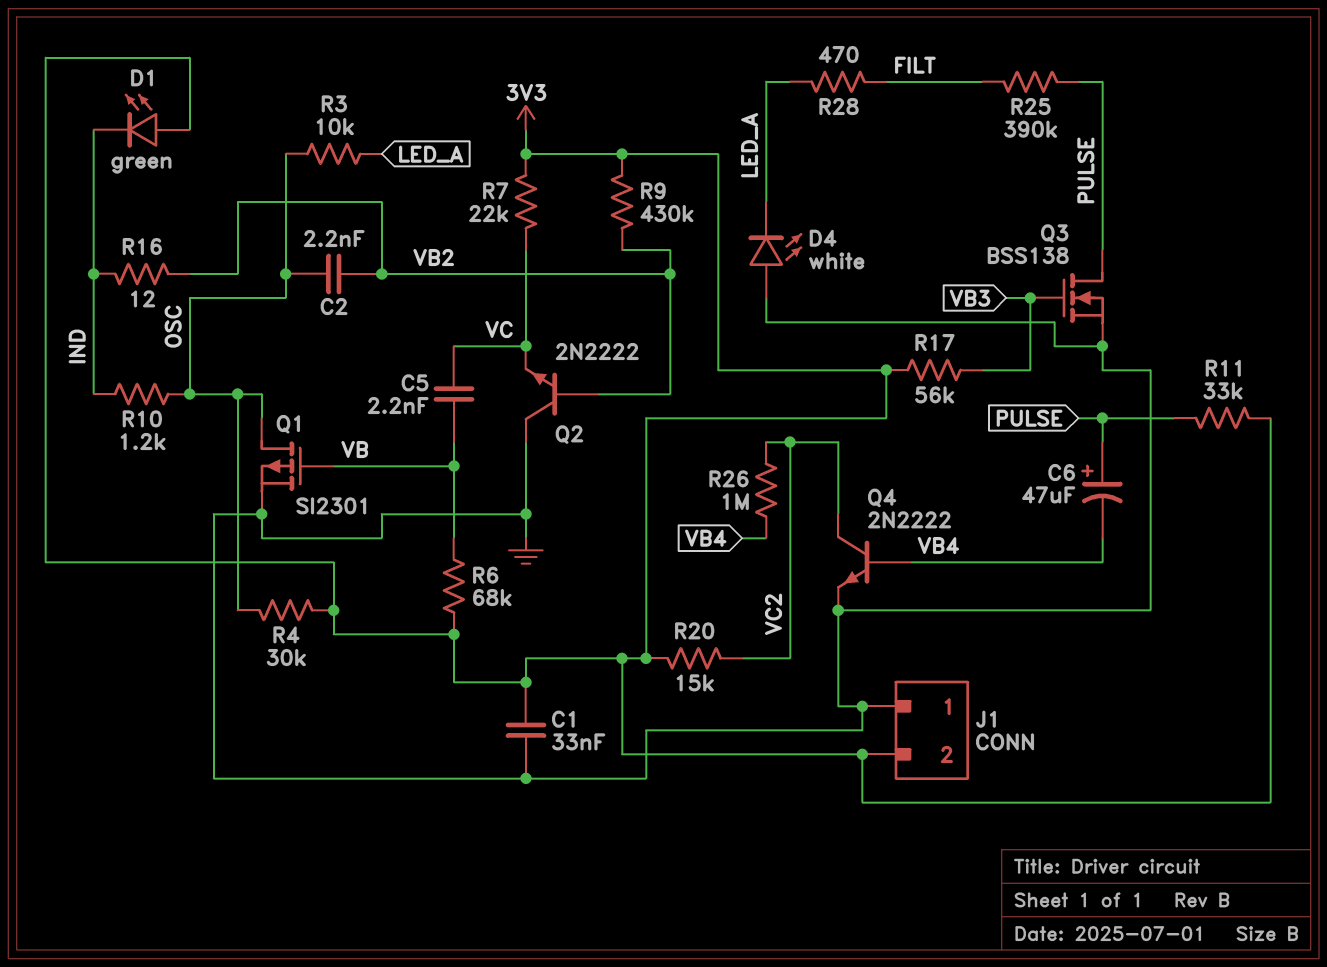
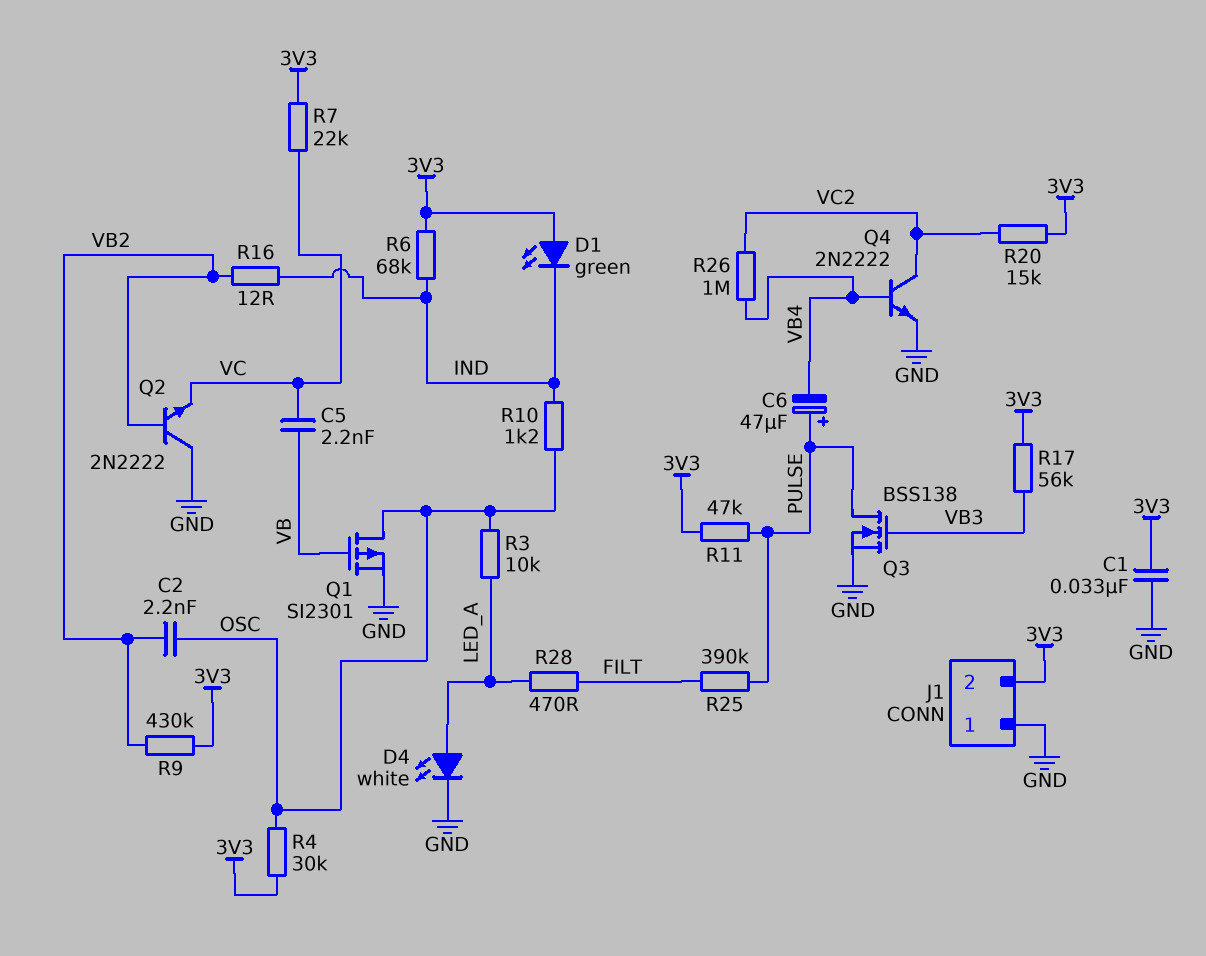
D4: LED white (A GND, K LED_A) -> LED white (A LED_A, K GND)
R6: 68k (3V3, VB) -> 68k (3V3, IND)
R11: 33k (3V3, PULSE) -> 47k (3V3, PULSE)

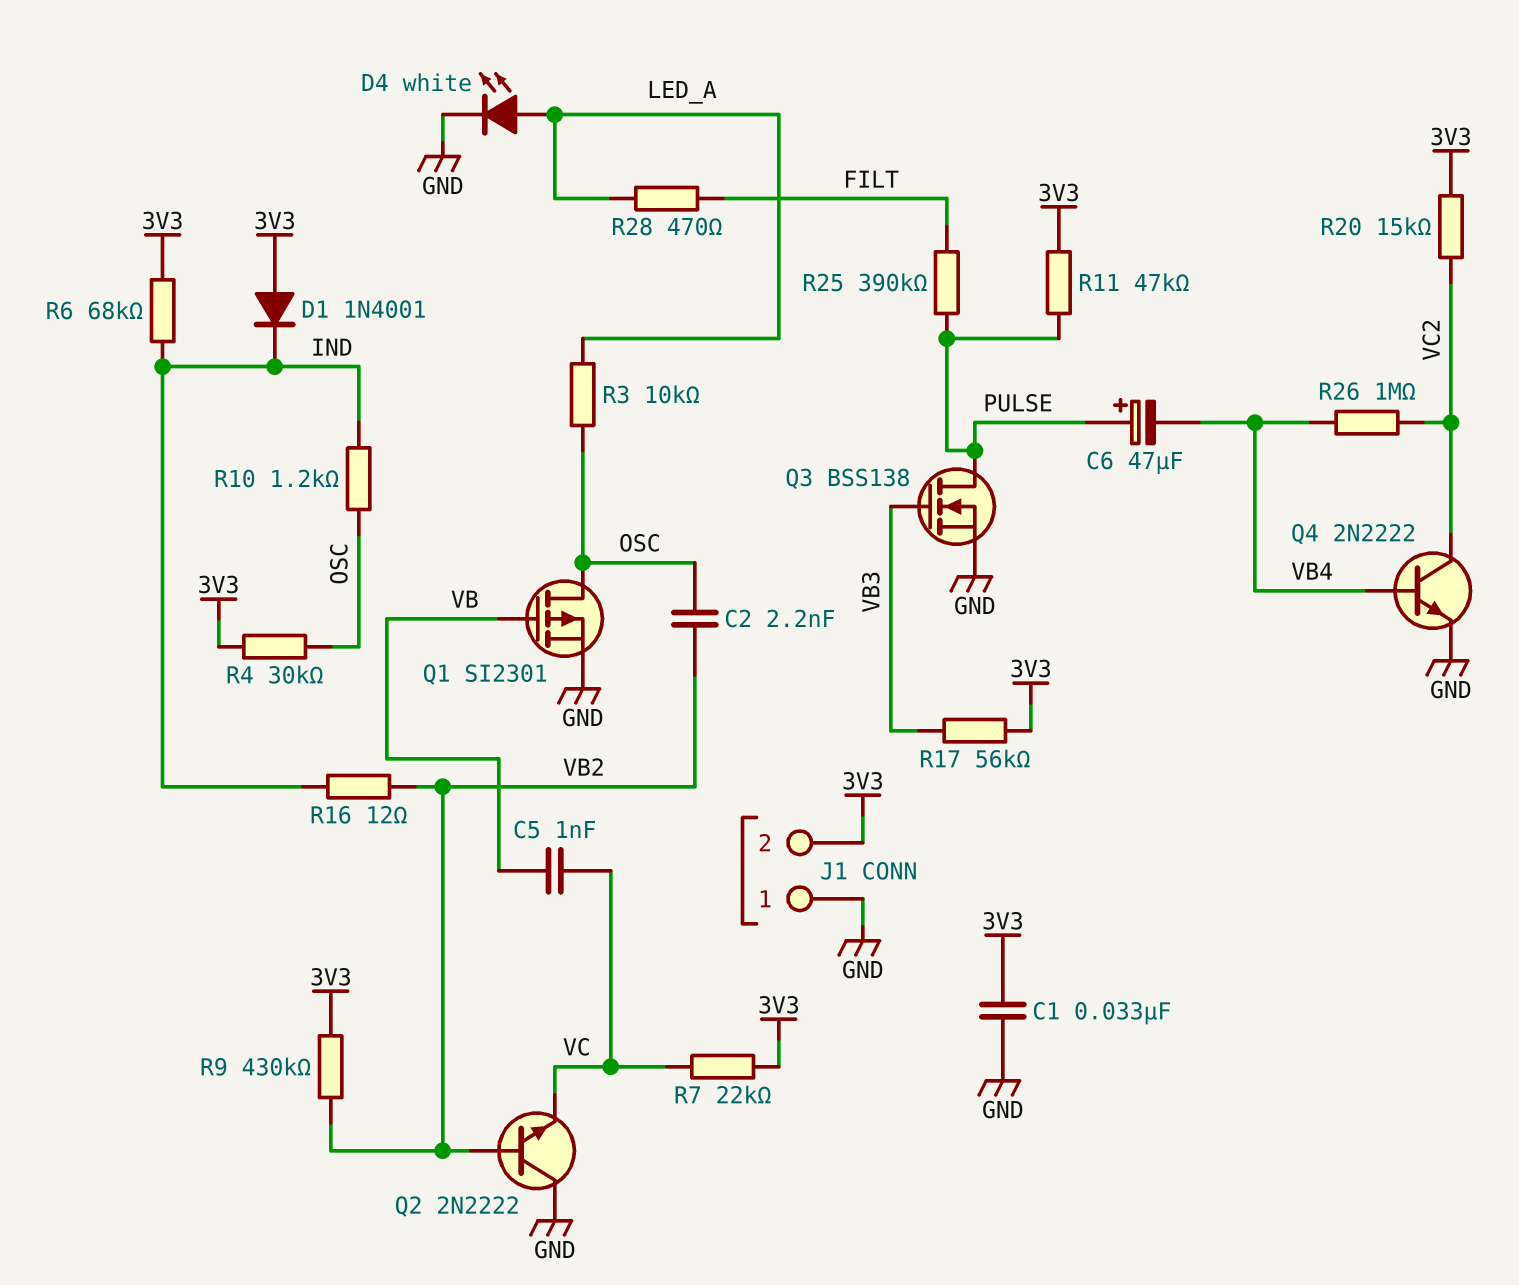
C5: 2.2nF (VB, VC) -> 1nF (VB, VC)
D1: LED green (A 3V3, K IND) -> diode 1N4001 (A 3V3, K IND)

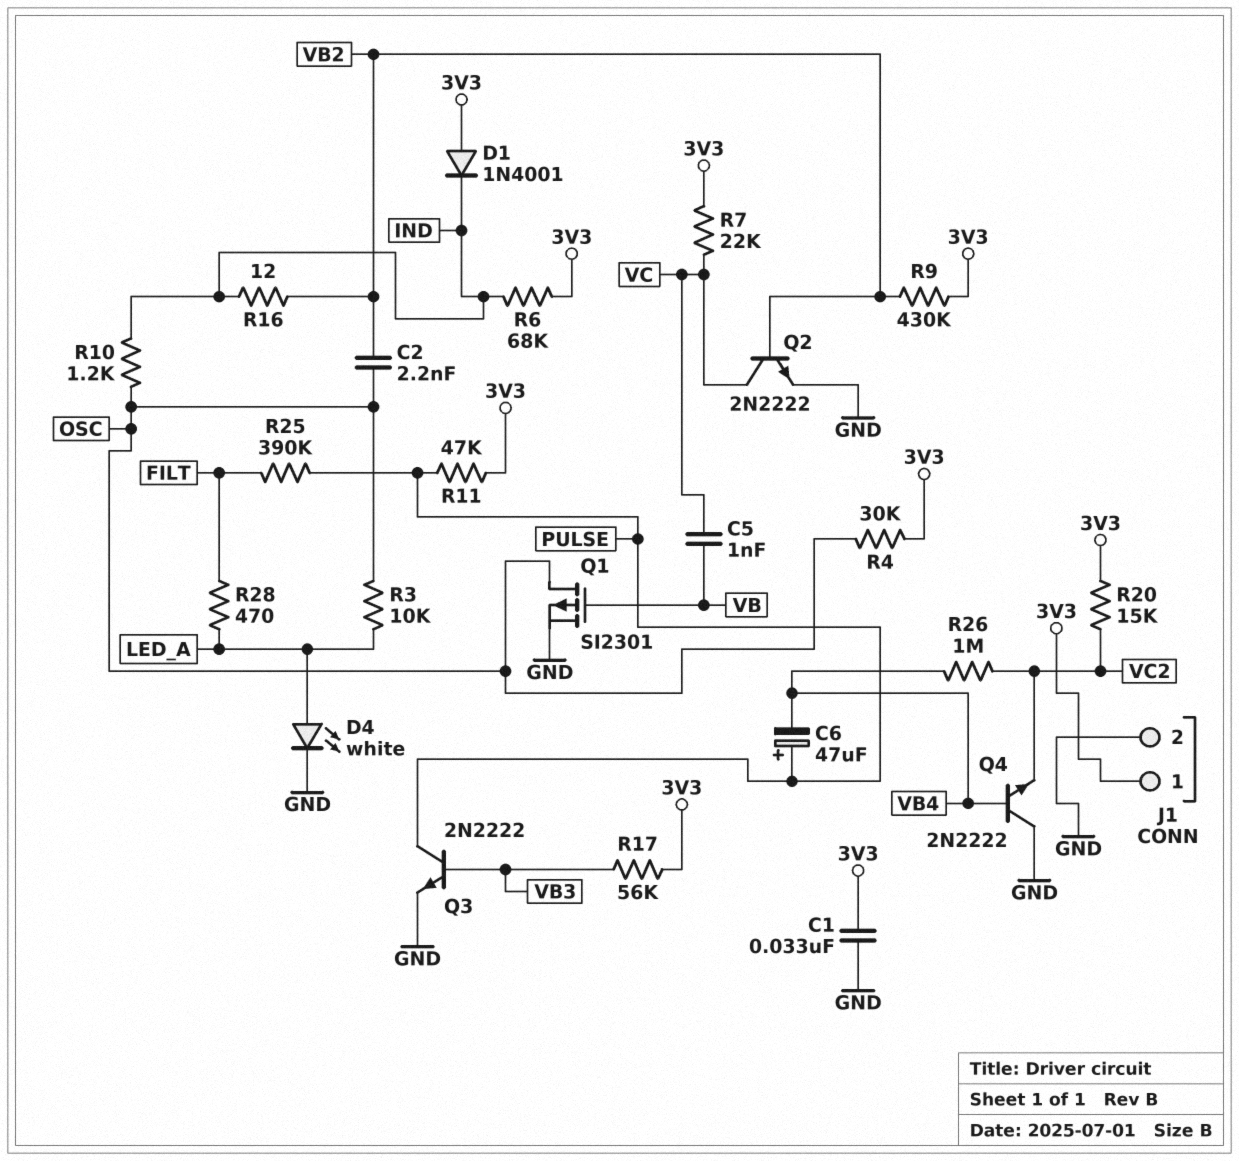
J1 pin 1: GND -> 3V3
J1 pin 2: 3V3 -> GND
Q2: NPN 2N2222 (B VB2, C GND, E VC) -> NPN 2N2222 (B VB2, C VC, E GND)
Q3: NMOS BSS138 (G VB3, D PULSE, S GND) -> NPN 2N2222 (B VB3, C PULSE, E GND)
Q4: NPN 2N2222 (B VB4, C VC2, E GND) -> NPN 2N2222 (B VB4, C GND, E VC2)

